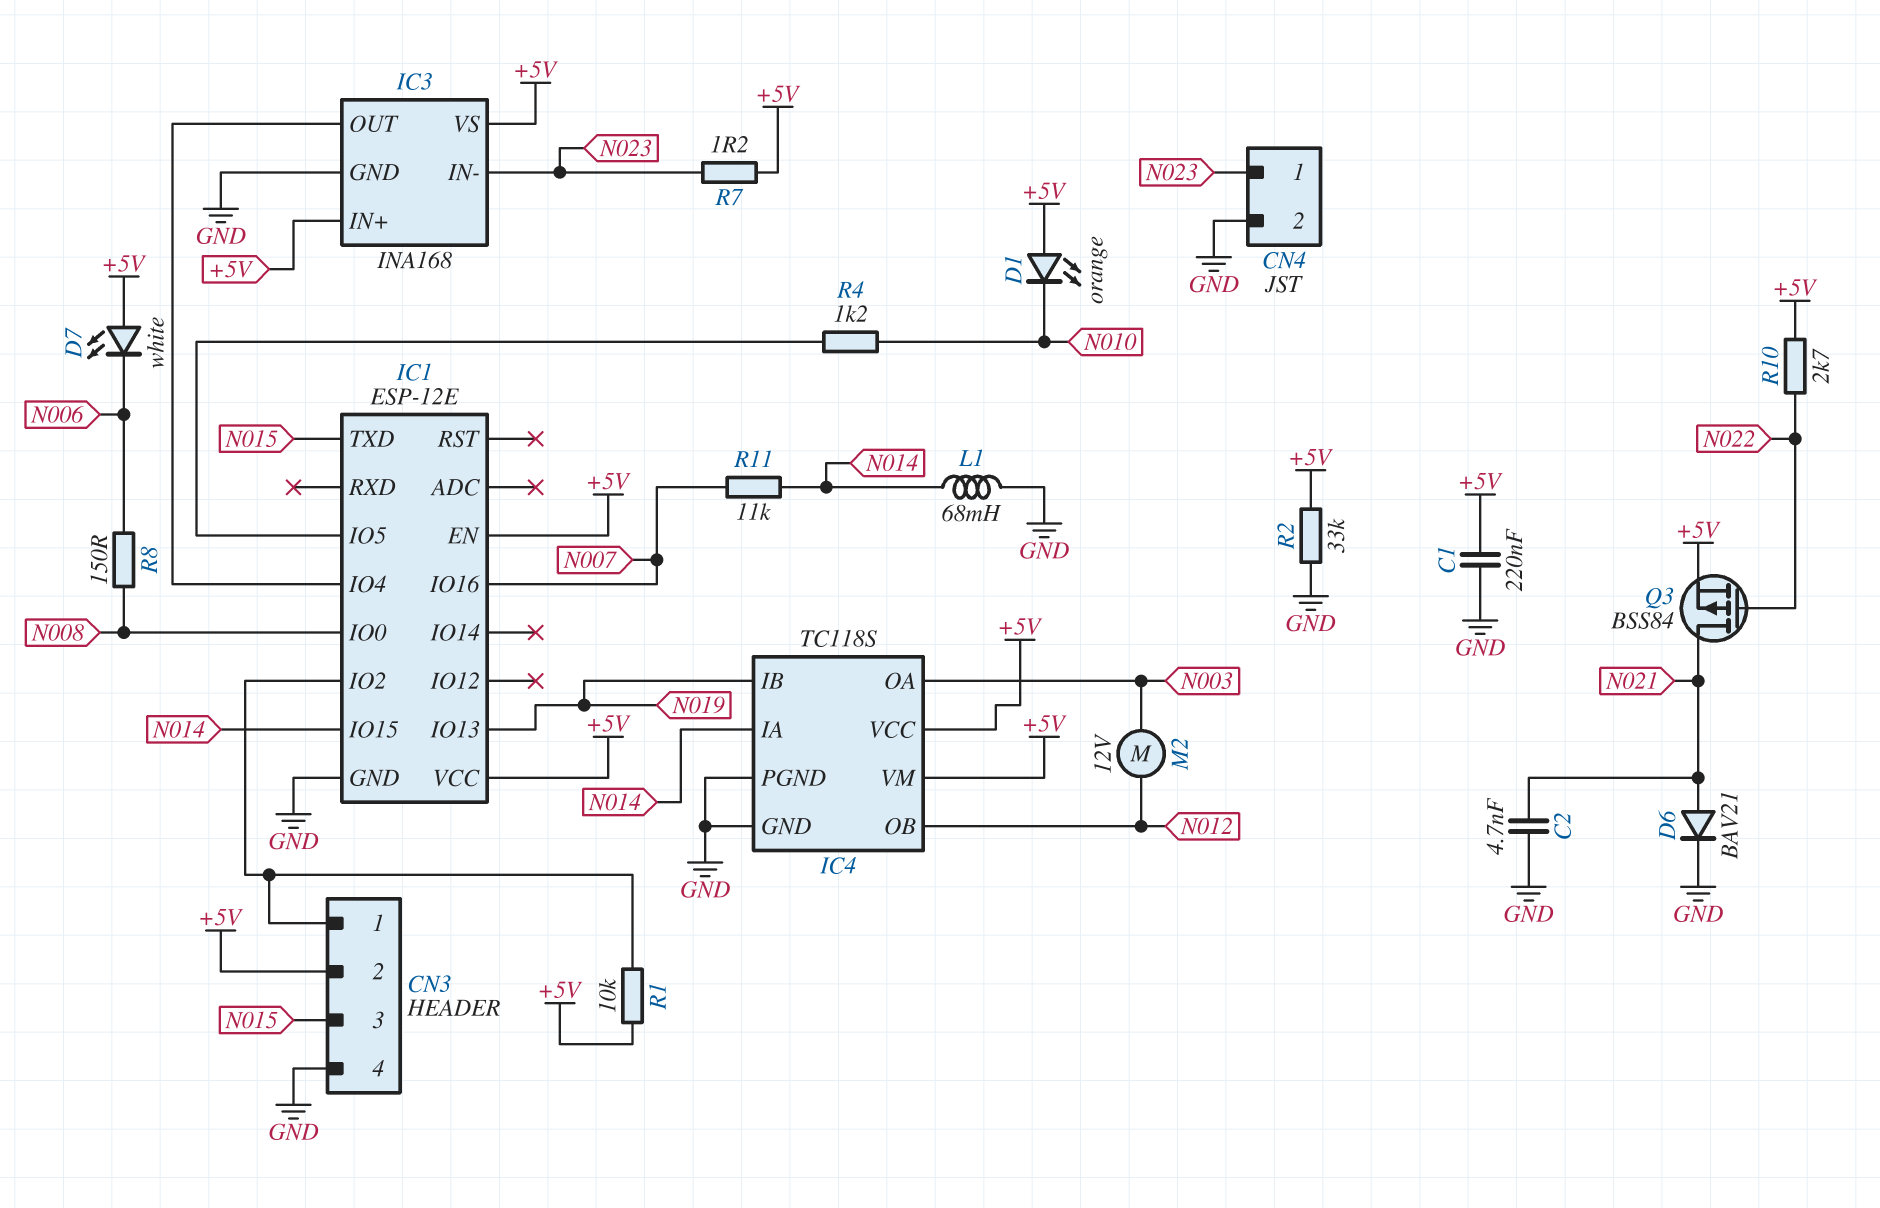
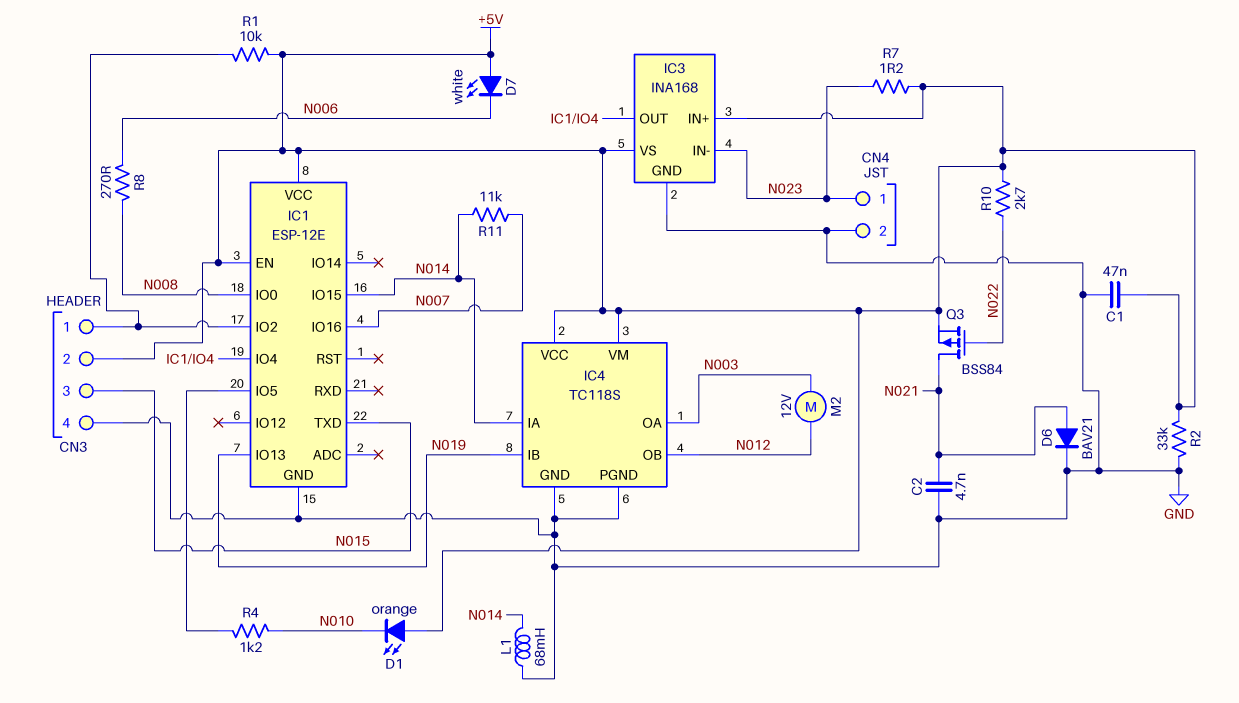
C1: 220nF (+5V, GND) -> 47nF (+5V, GND)
R8: 150 (N006, N008) -> 270 (N006, N008)

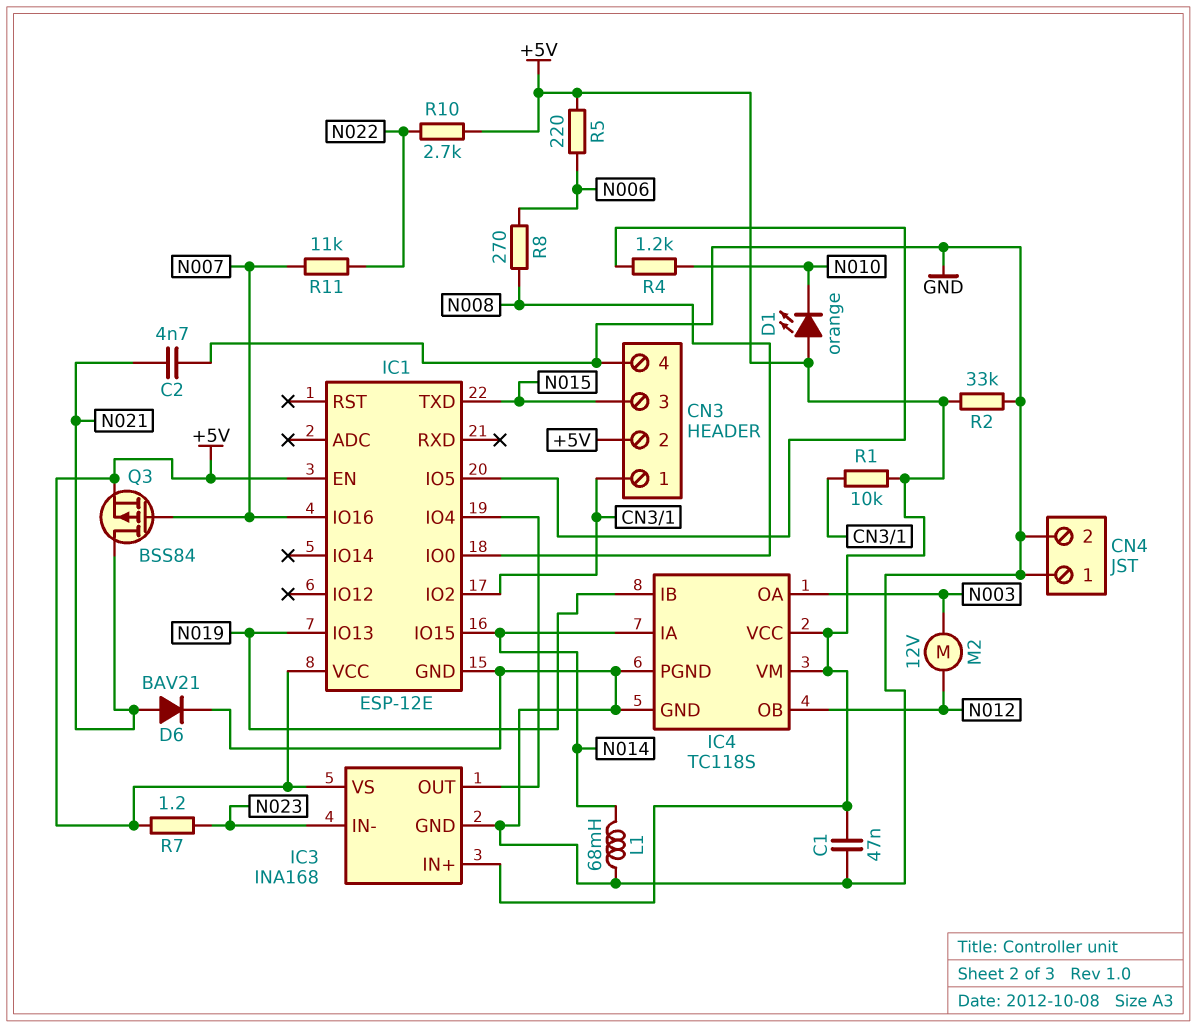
CN4 pin 1: N023 -> GND
D7: LED white (A +5V, K N006) -> none
Q3: PMOS BSS84 (G N022, D N021, S +5V) -> PMOS BSS84 (G N007, D N021, S +5V)
R5: none -> 220 (+5V, N006)
R11: 11k (N007, N014) -> 11k (N007, N022)

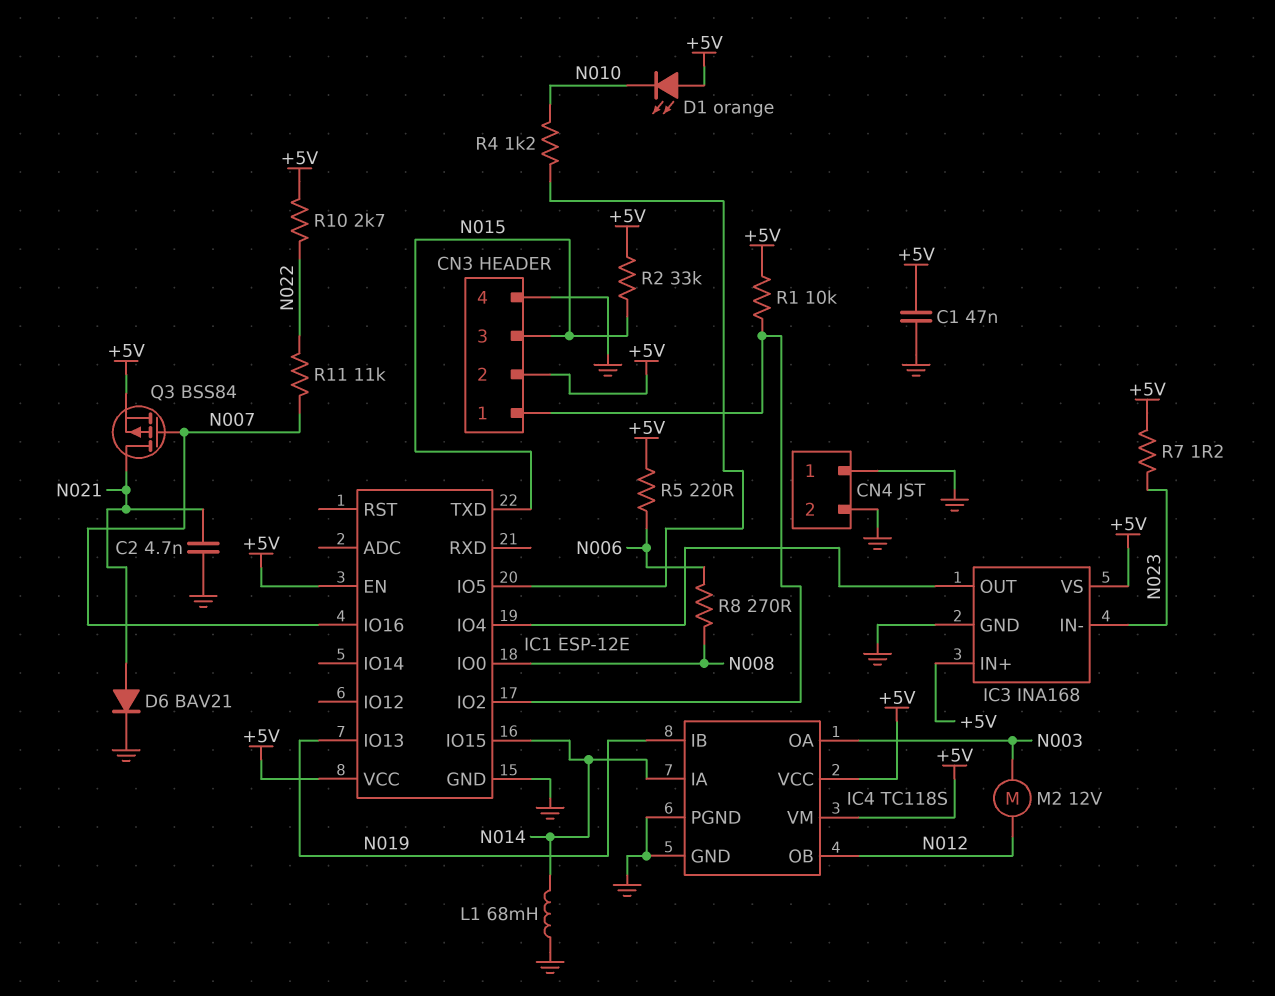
R2: 33k (+5V, GND) -> 33k (+5V, N015)

